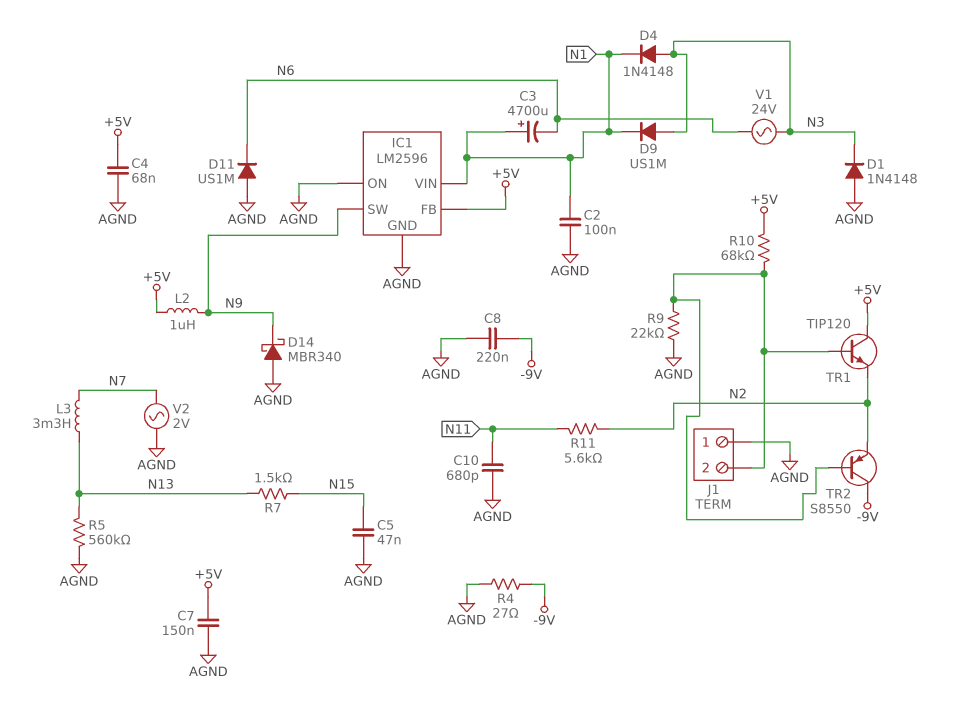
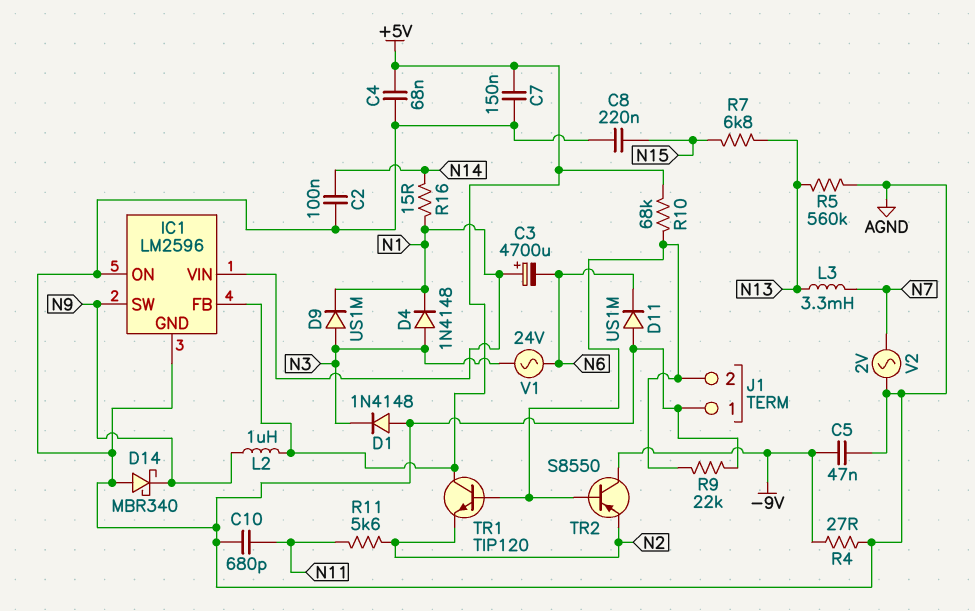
C2: 100nF (AGND, N1) -> 100nF (AGND, N14)
C5: 47nF (AGND, N15) -> 47nF (-9V, AGND)
C8: 220nF (-9V, AGND) -> 220nF (AGND, N15)
R7: 1.5k (N13, N15) -> 6.8k (N13, N15)
R16: none -> 15 (N1, N14)

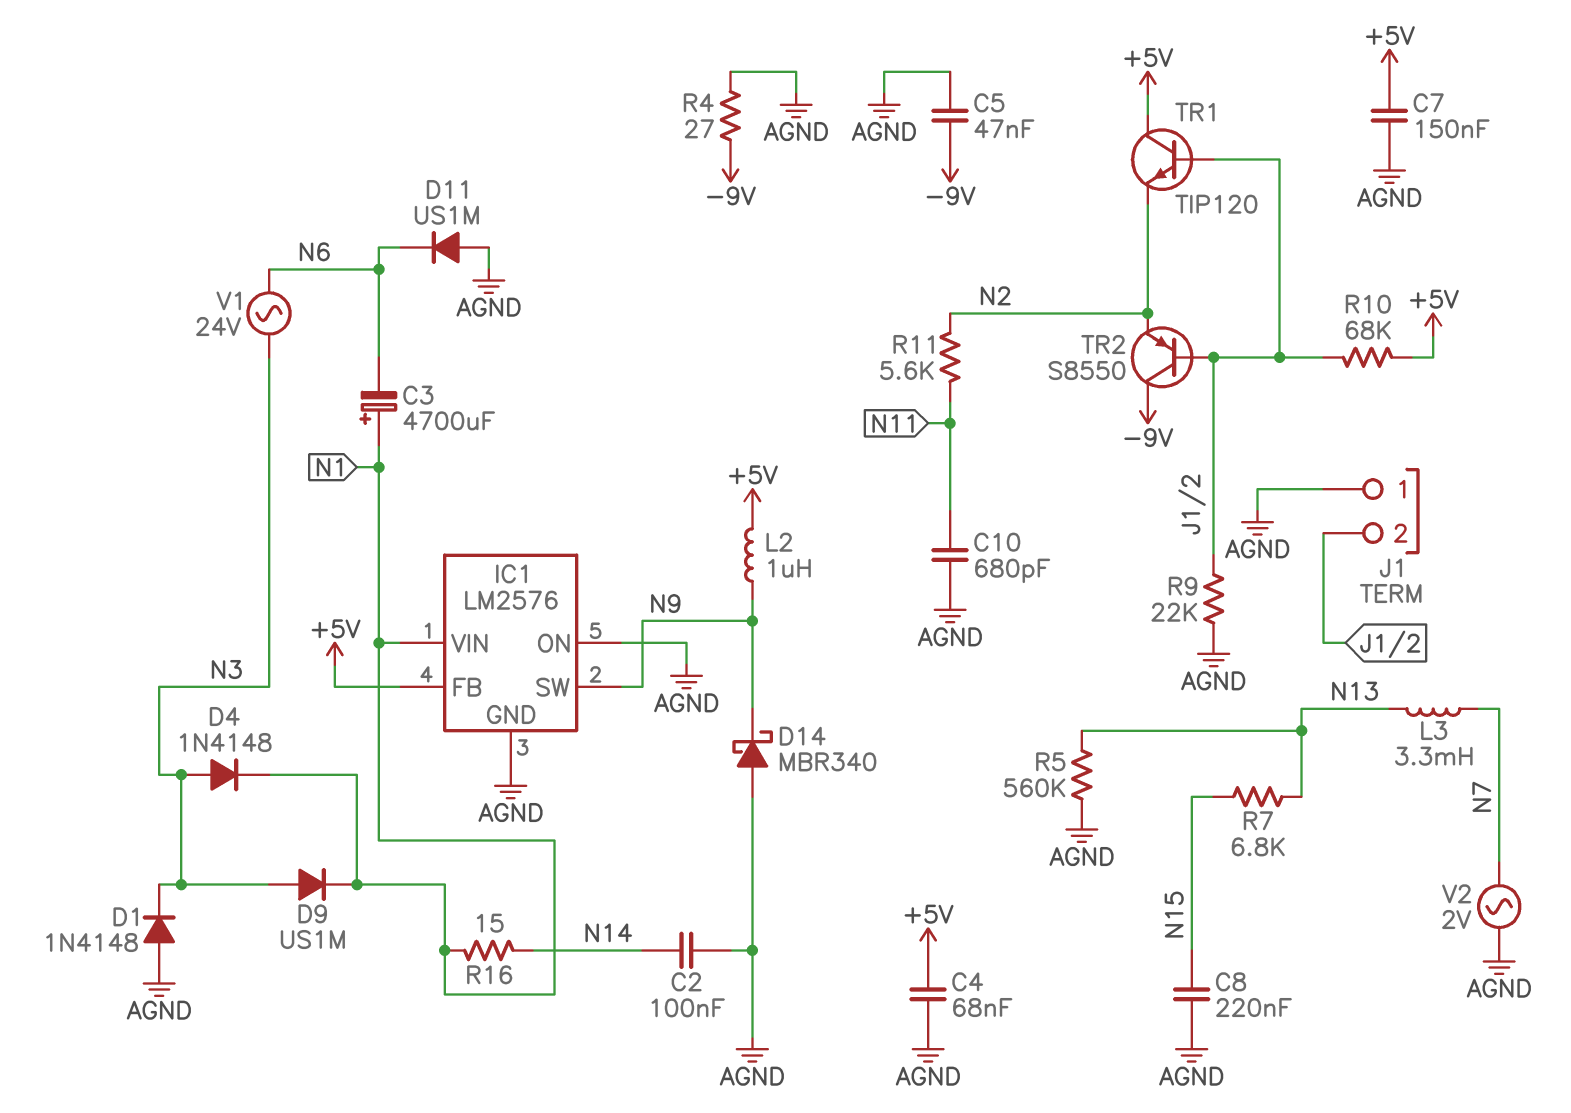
IC1: LM2596 -> LM2576

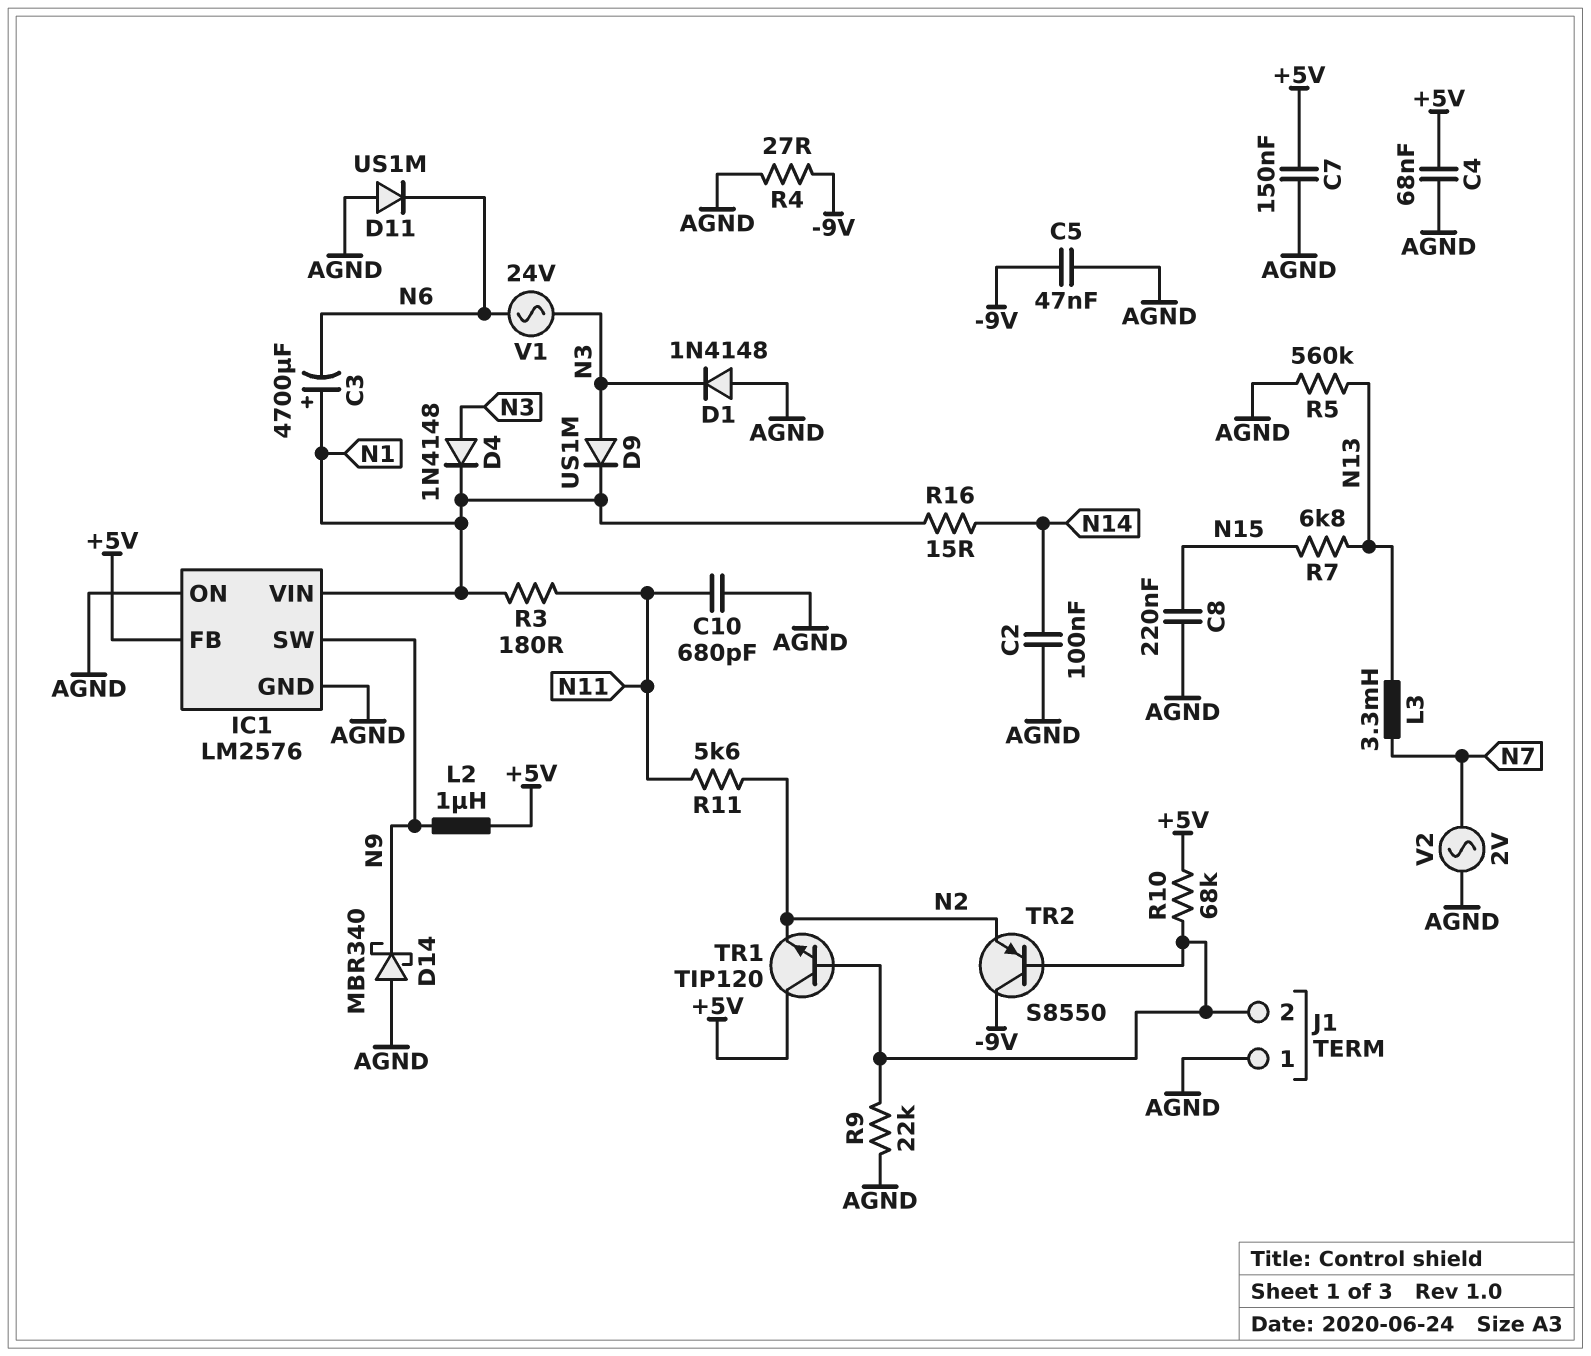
R3: none -> 180 (N1, N11)

